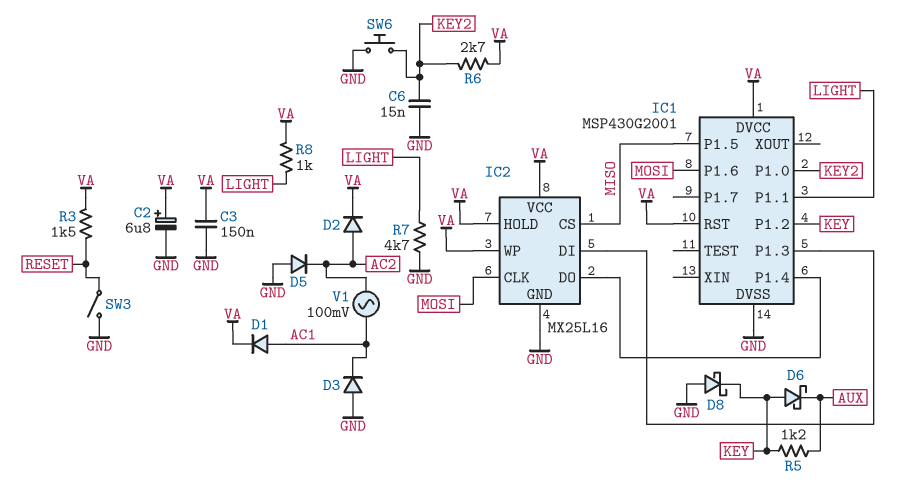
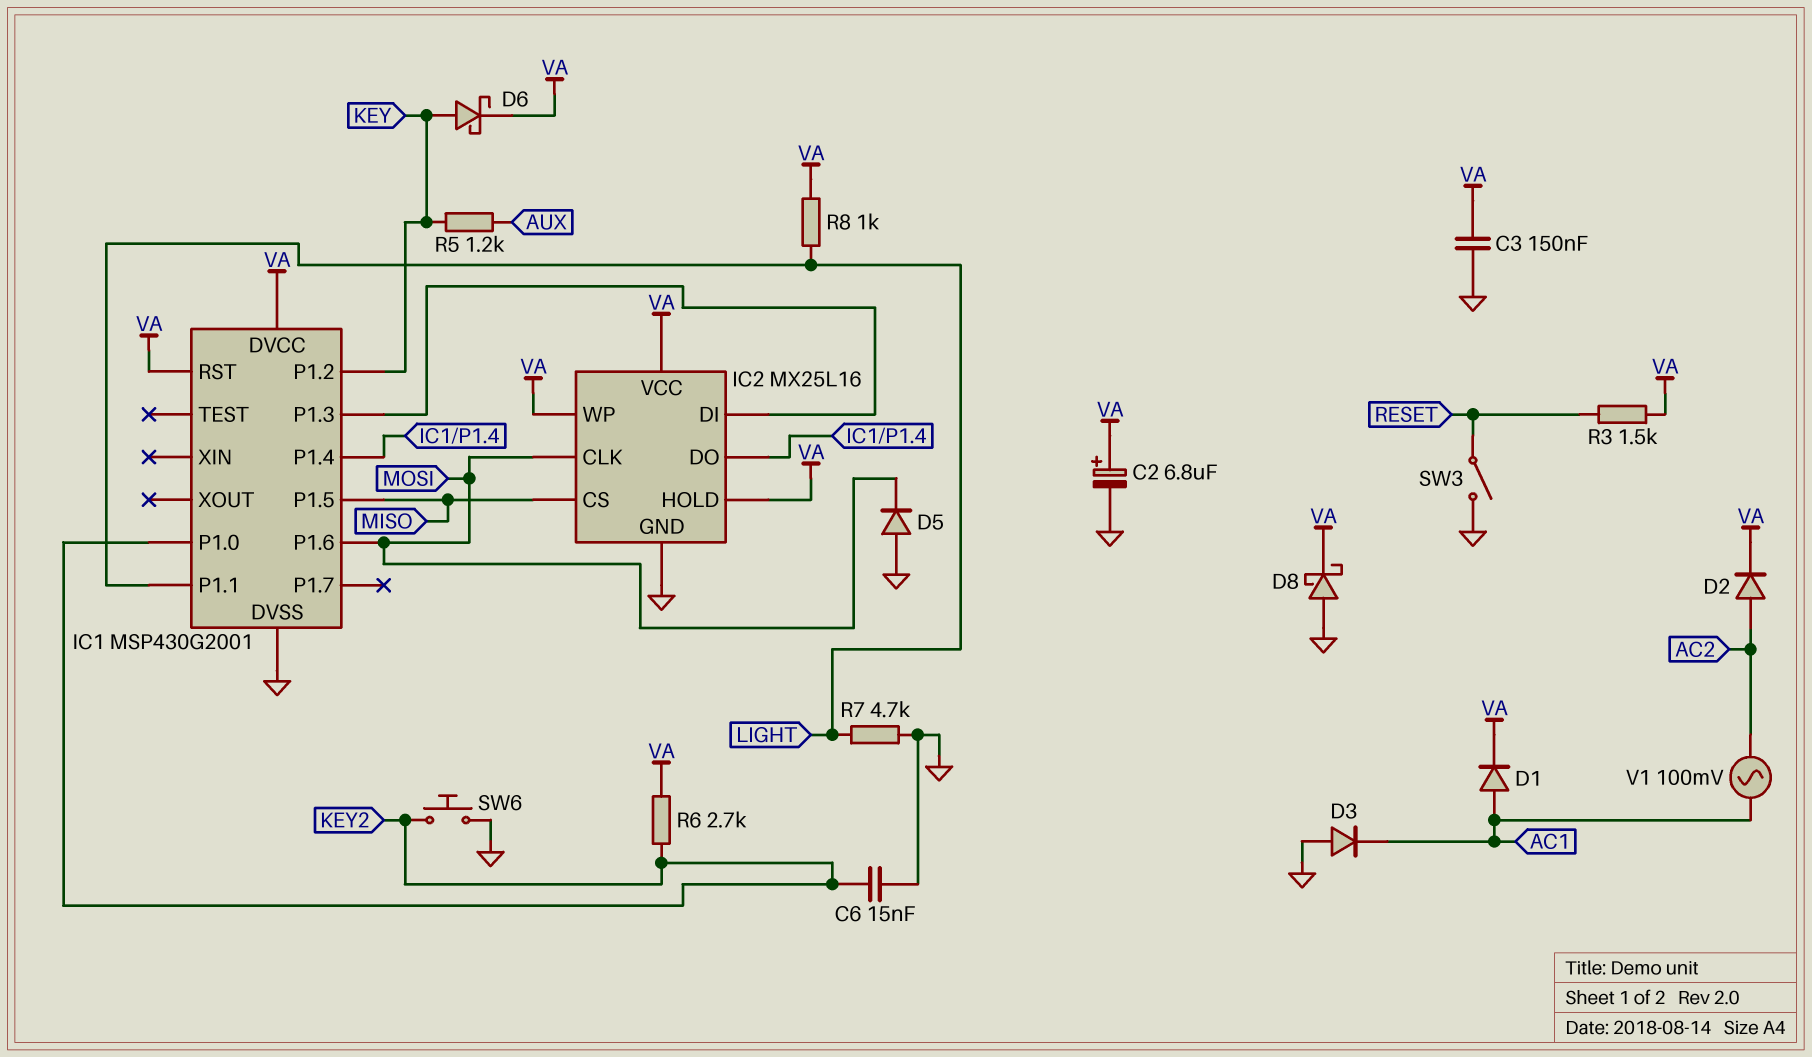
D5: diode (A GND, K AC2) -> diode (A GND, K MOSI)
D6: schottky (A KEY, K AUX) -> schottky (A KEY, K VA)
D8: schottky (A GND, K KEY) -> schottky (A GND, K VA)

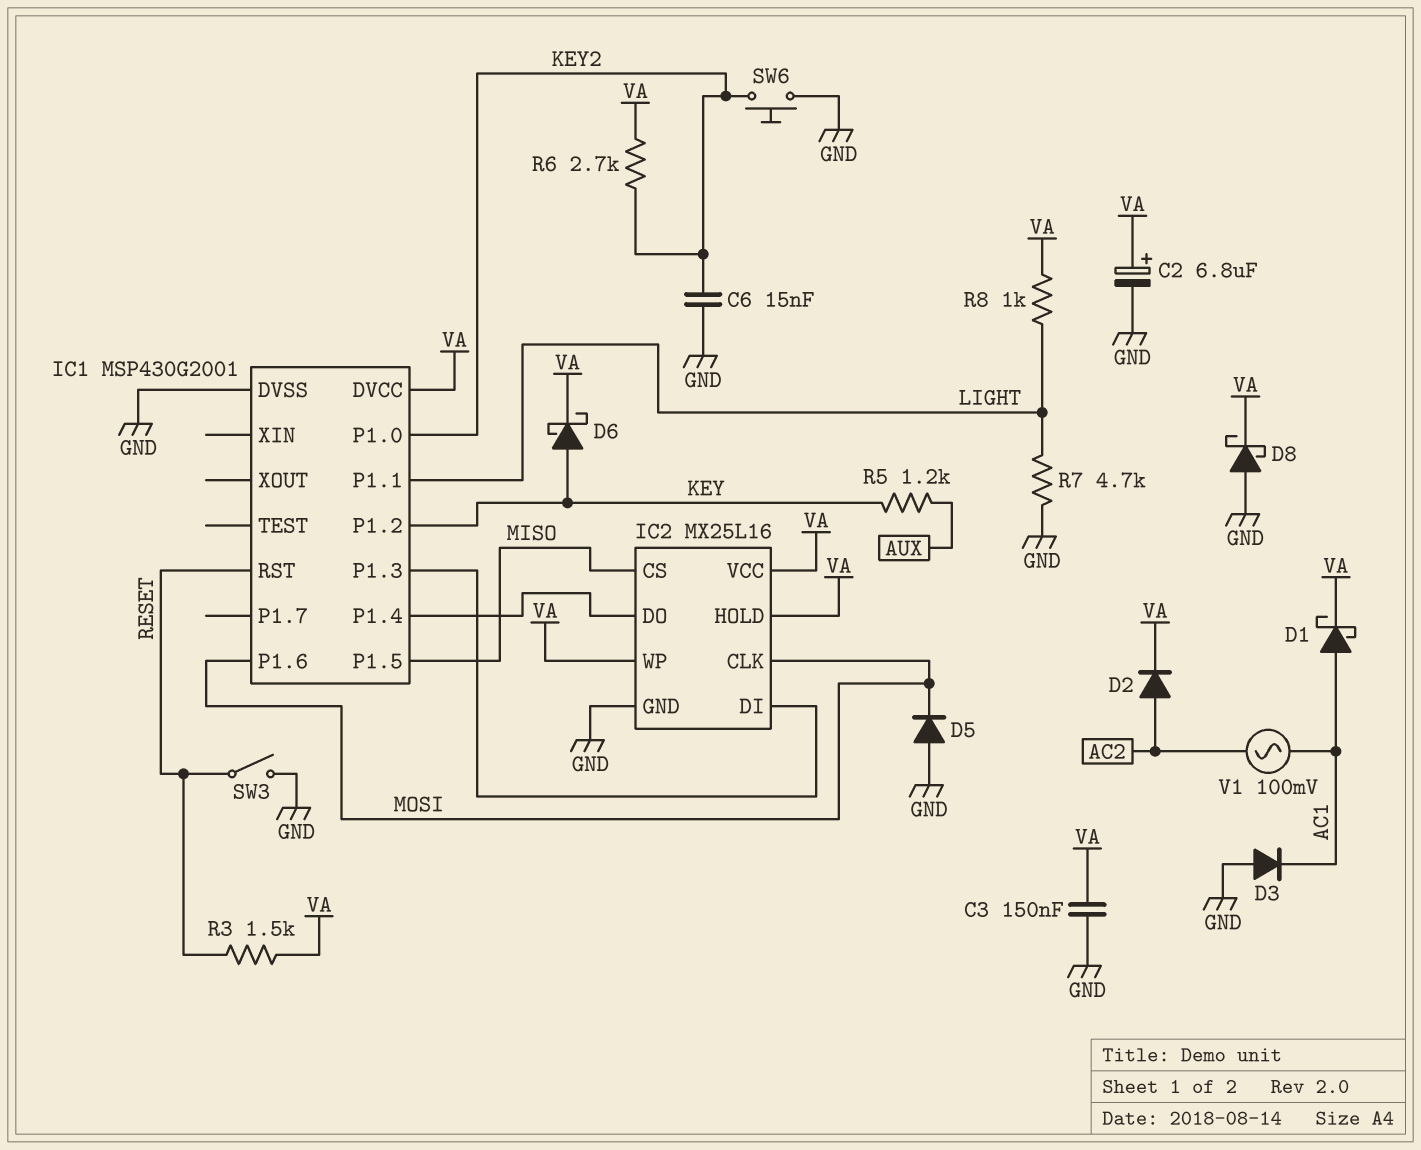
D1: diode (A AC1, K VA) -> schottky (A AC1, K VA)
IC1 pin RST: VA -> RESET

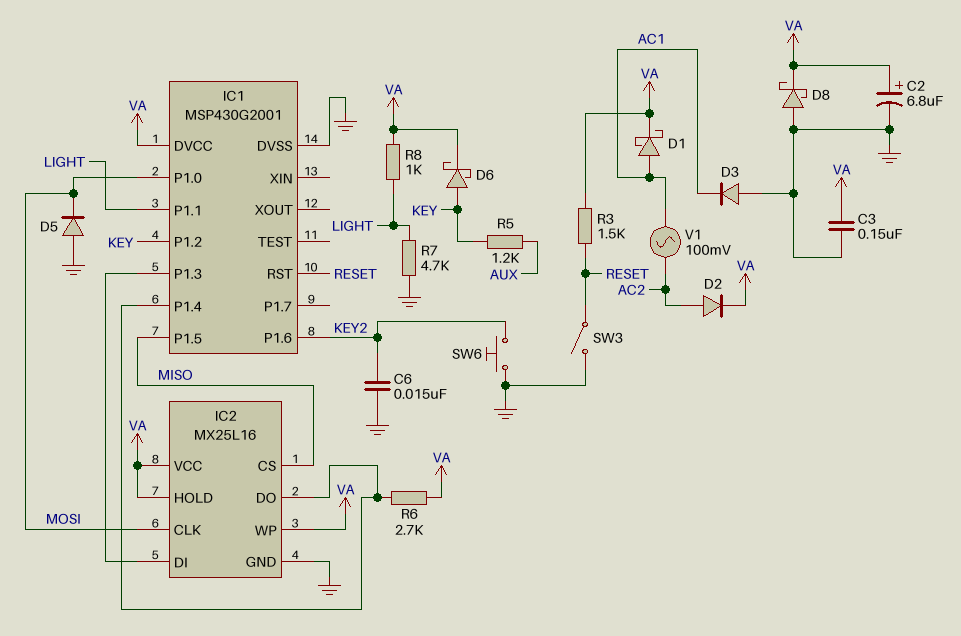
IC1 pin P1.0: KEY2 -> MOSI
IC1 pin P1.6: MOSI -> KEY2
R6: 2.7k (KEY2, VA) -> 2.7k (IC1/P1.4, VA)

